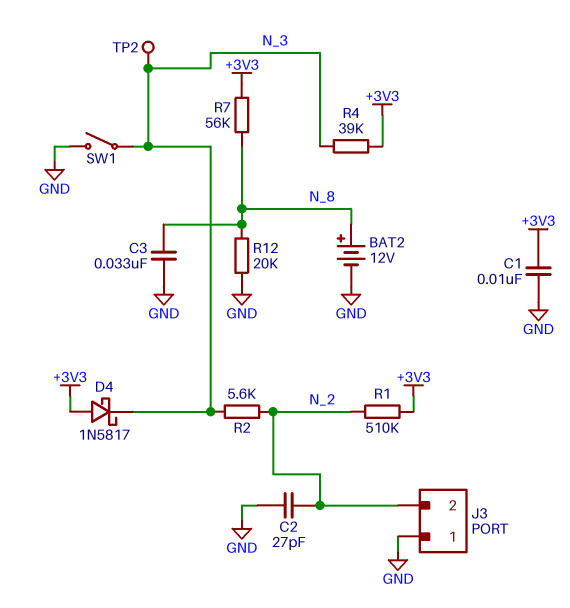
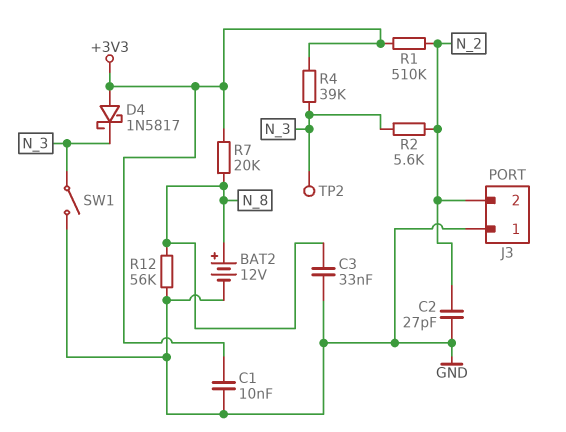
R7: 56k (+3V3, N_8) -> 20k (+3V3, N_8)
R12: 20k (GND, N_8) -> 56k (GND, N_8)

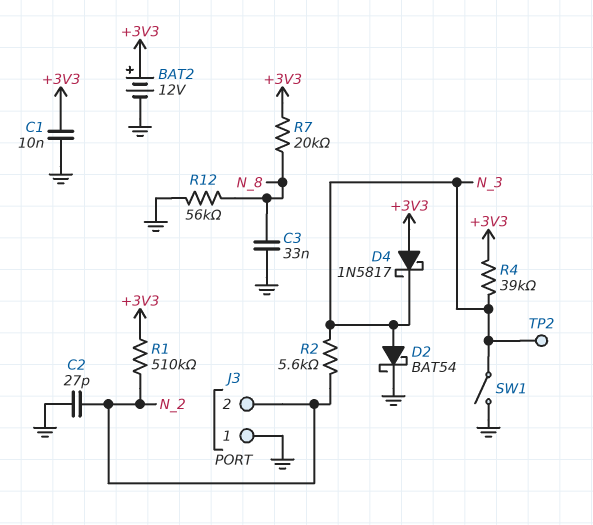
BAT2: 12V (plus N_8, minus GND) -> 12V (plus +3V3, minus GND)
D2: none -> schottky BAT54 (A N_3, K GND)

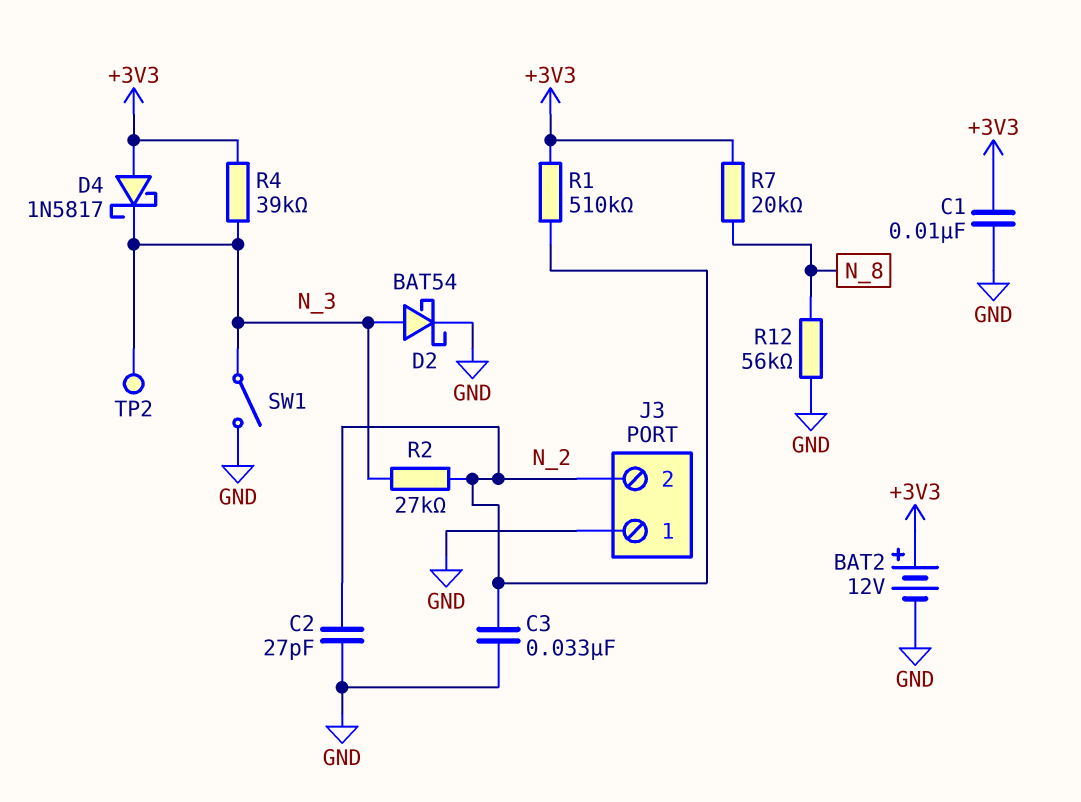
C3: 33nF (GND, N_8) -> 33nF (GND, N_2)
R2: 5.6k (N_2, N_3) -> 27k (N_2, N_3)

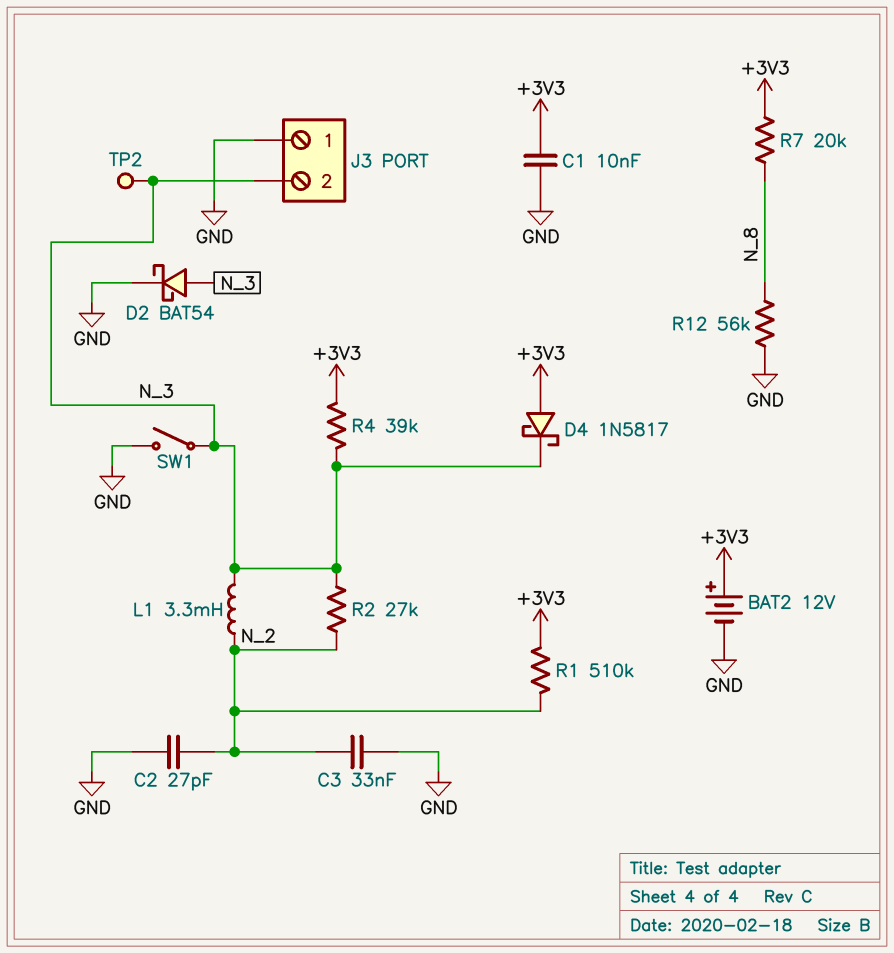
J3 pin 2: N_2 -> N_3
L1: none -> 3.3mH (N_2, N_3)

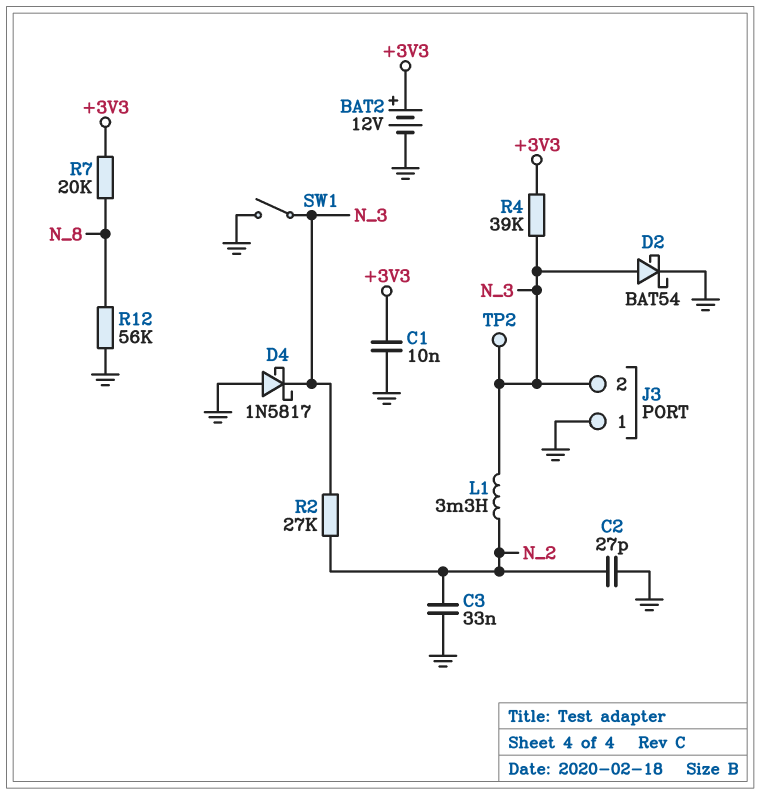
D4: schottky 1N5817 (A +3V3, K N_3) -> schottky 1N5817 (A GND, K N_3)
R1: 510k (+3V3, N_2) -> none

